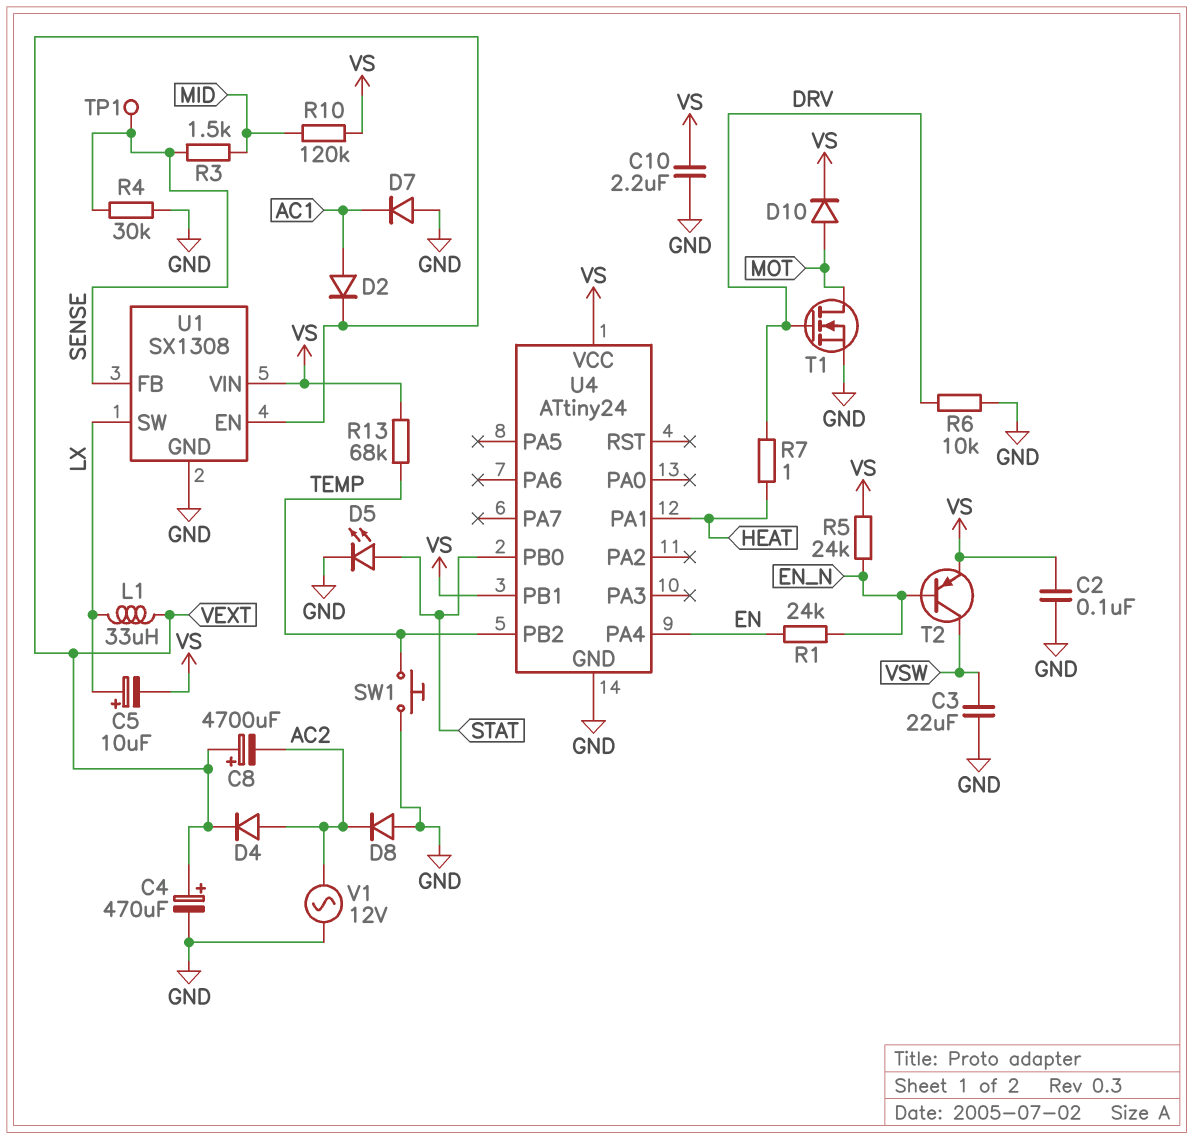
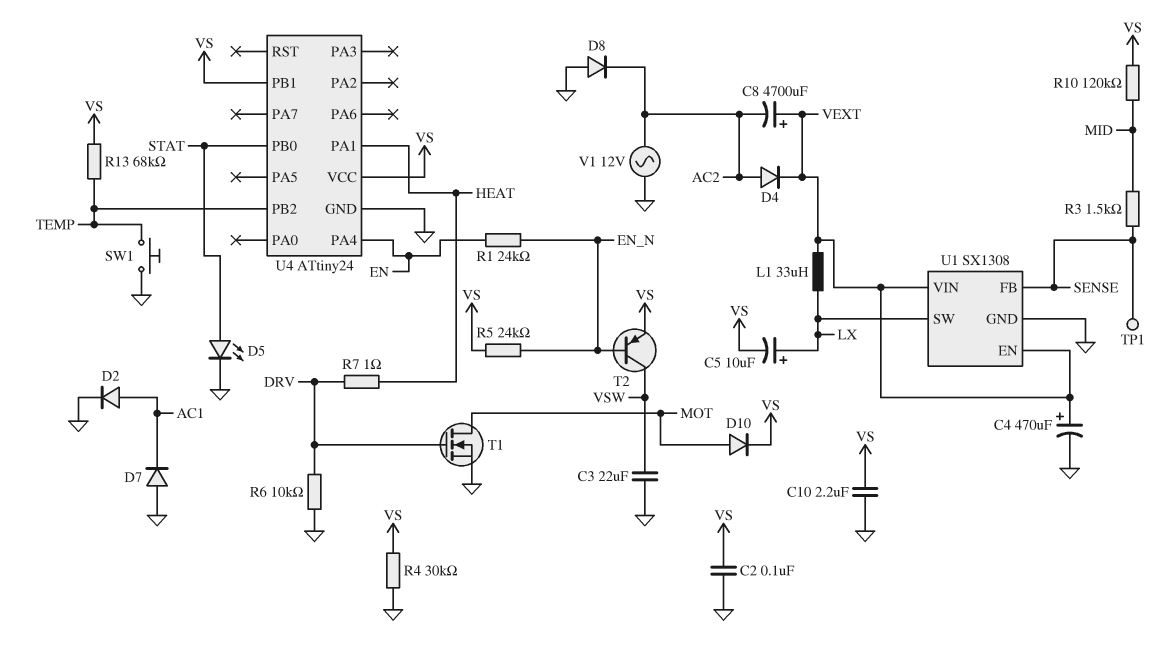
D2: diode (A AC1, K VEXT) -> diode (A AC1, K GND)
R4: 30k (GND, SENSE) -> 30k (GND, VS)
U1 pin VIN: VS -> VEXT

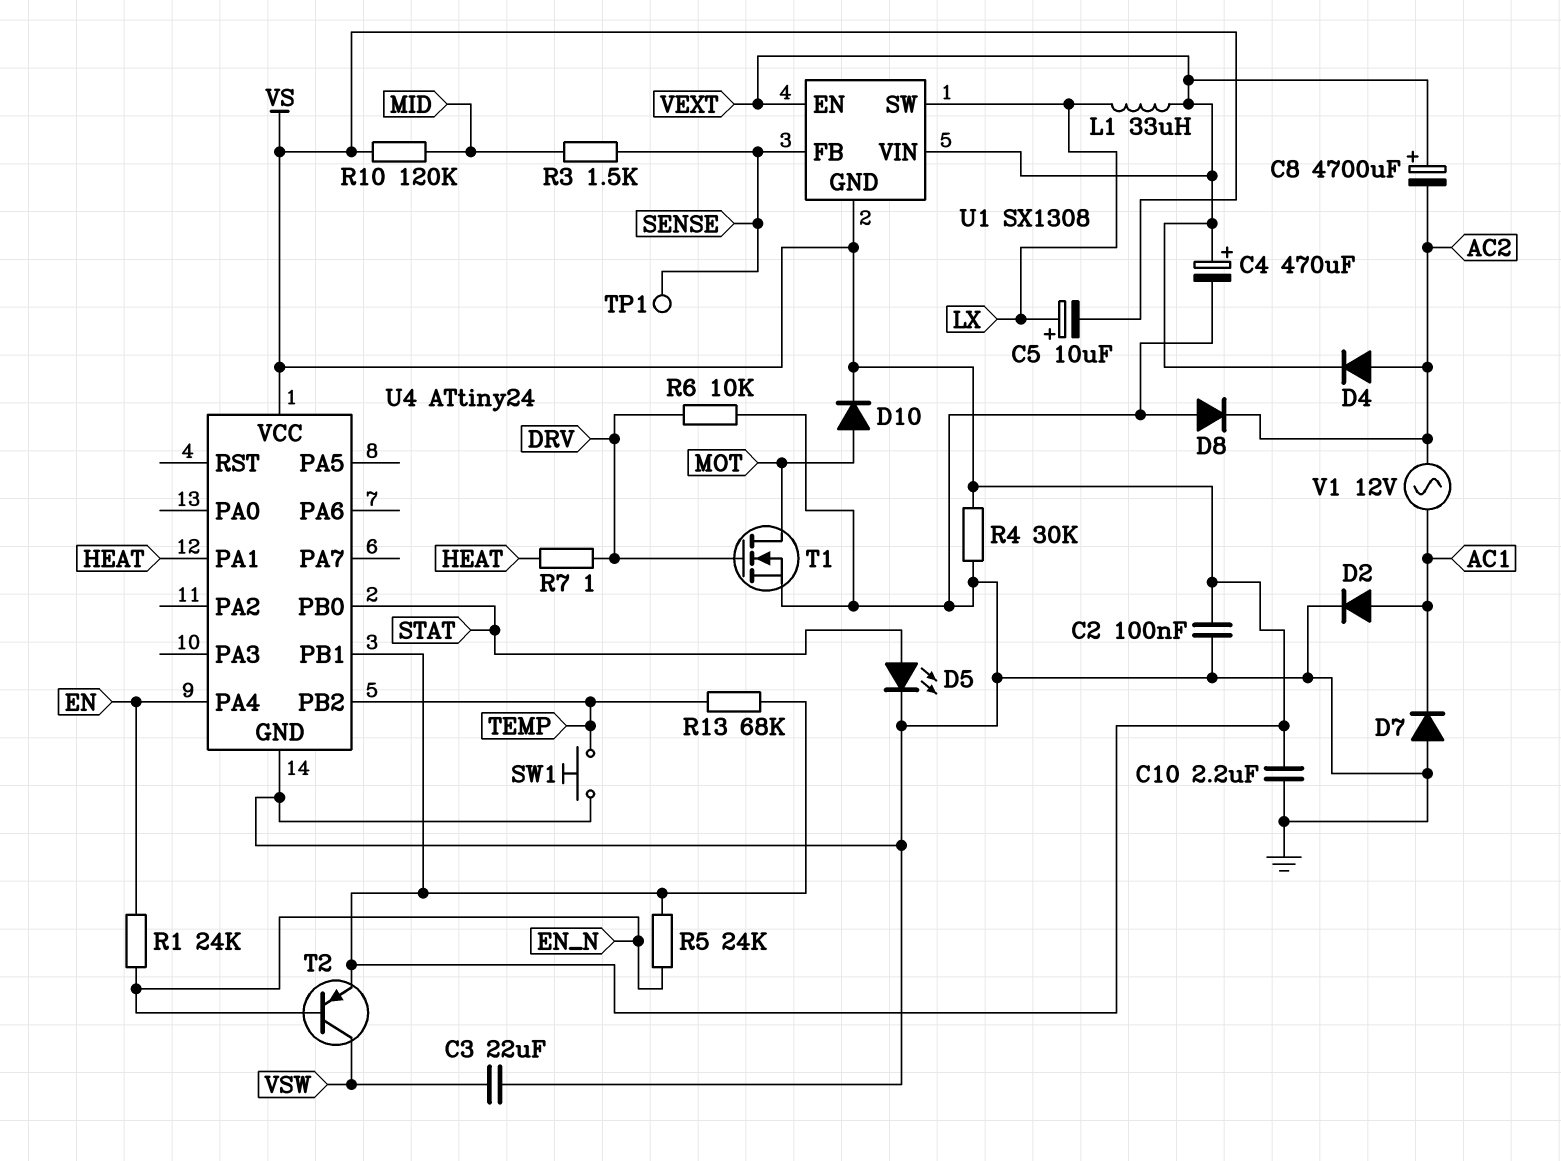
U1 pin GND: GND -> VS
V1: AC 12V (AC2, GND) -> AC 12V (AC1, AC2)

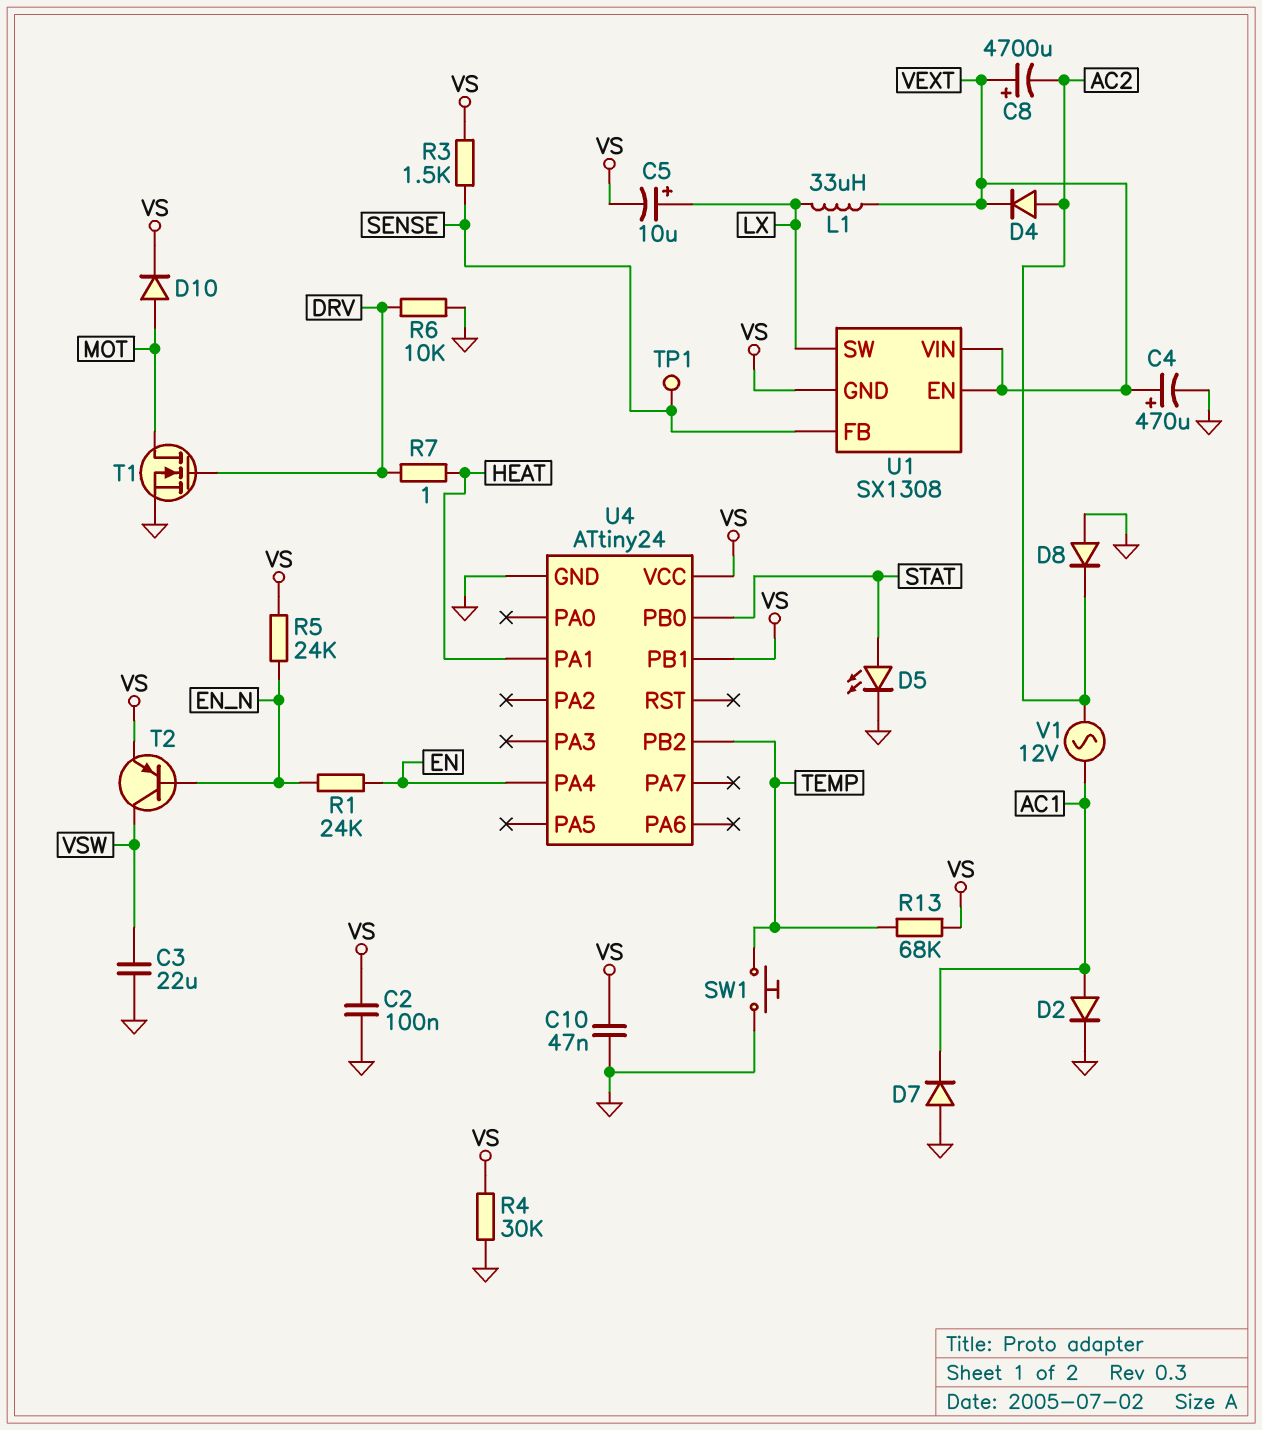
C10: 2.2uF (GND, VS) -> 47nF (GND, VS)
R3: 1.5k (MID, SENSE) -> 1.5k (SENSE, VS)
R10: 120k (MID, VS) -> none

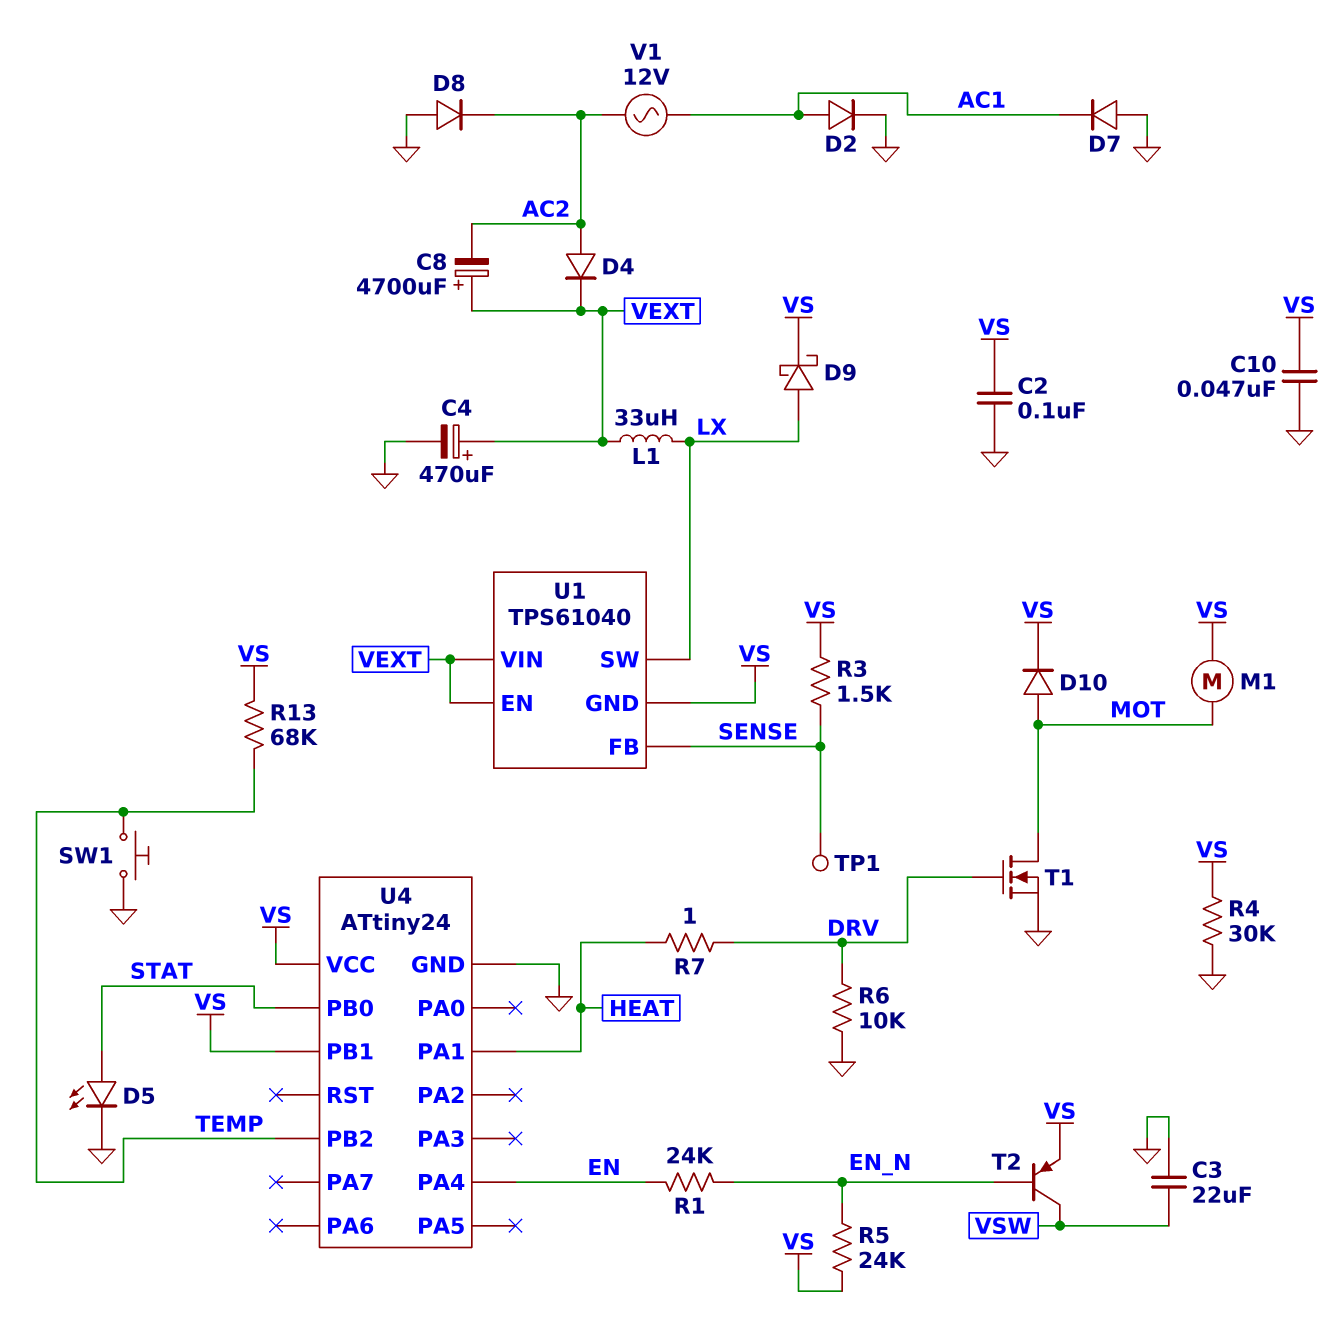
C5: 10uF (plus LX, minus VS) -> none
D9: none -> schottky (A LX, K VS)
M1: none -> motor (MOT, VS)
U1: SX1308 -> TPS61040

